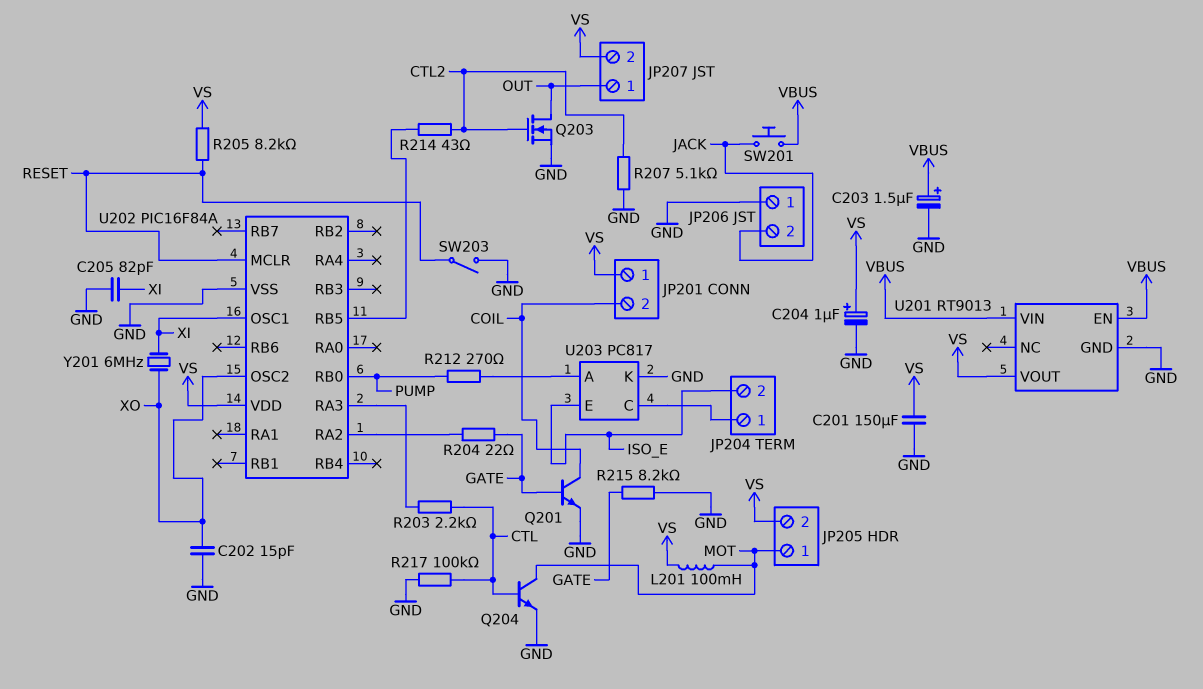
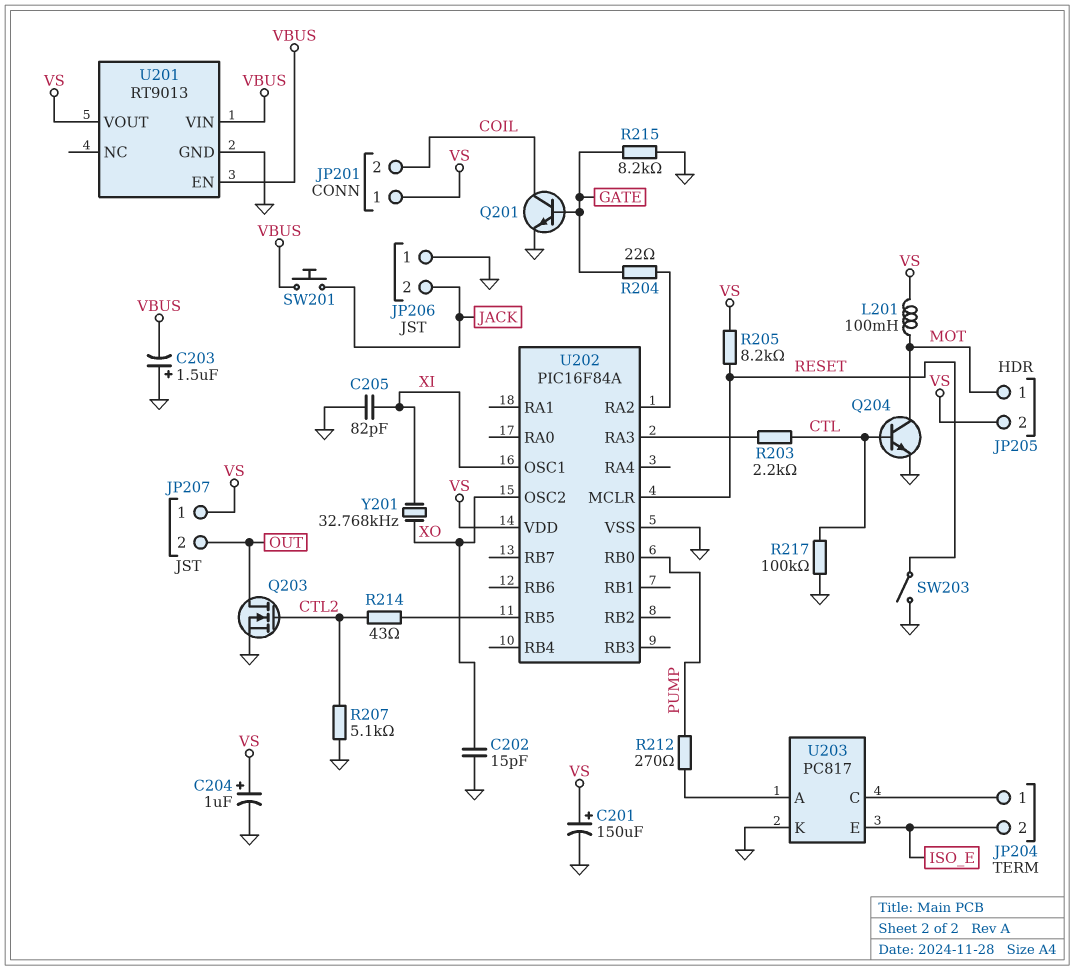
C201: 150uF (GND, VS) -> 150uF (plus VS, minus GND)
C203: 1.5uF (plus VBUS, minus GND) -> 1.5uF (plus GND, minus VBUS)
JP207 pin 1: OUT -> VS
JP207 pin 2: VS -> OUT
Y201: 6MHz (XI, XO) -> 32.768kHz (XI, XO)

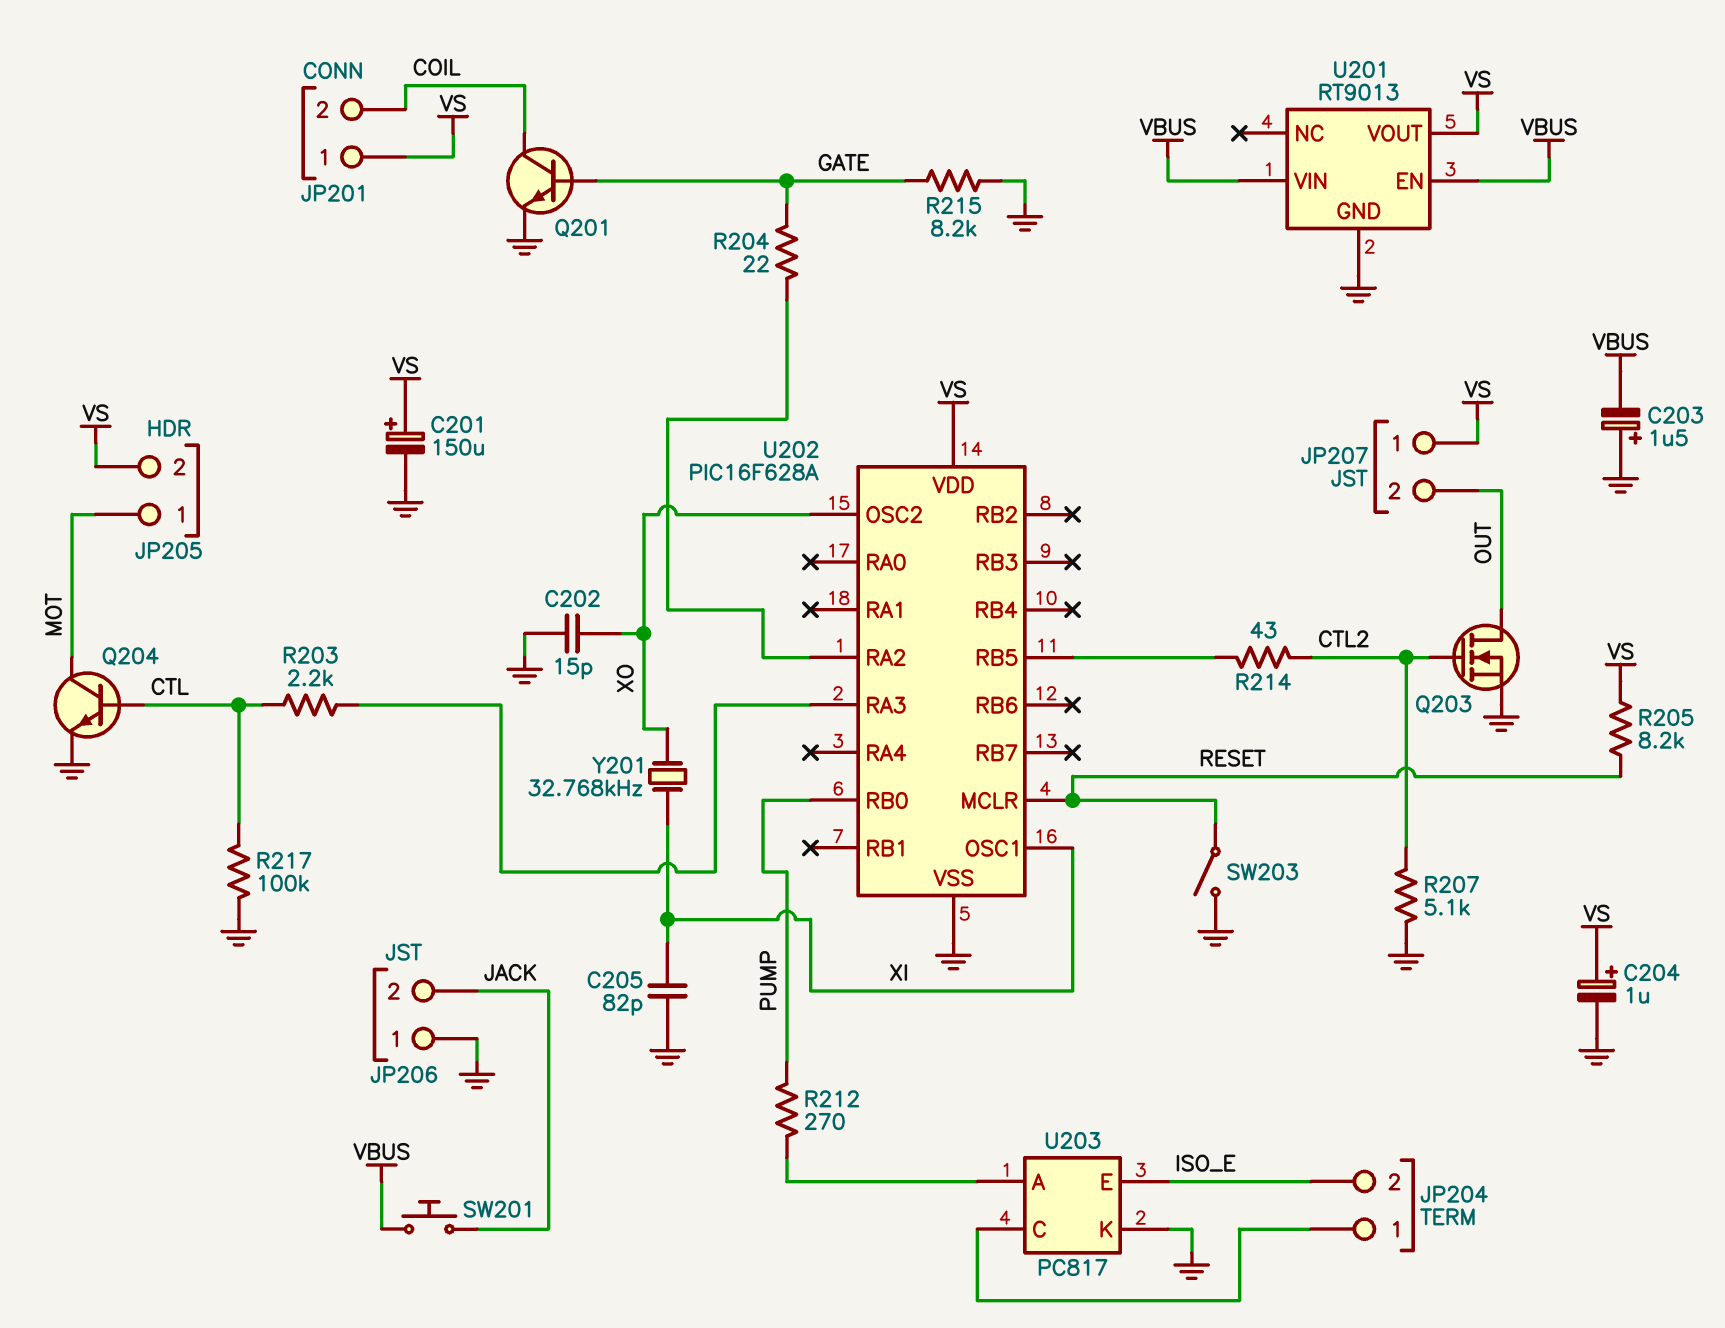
L201: 100mH (MOT, VS) -> none
U202: PIC16F84A -> PIC16F628A

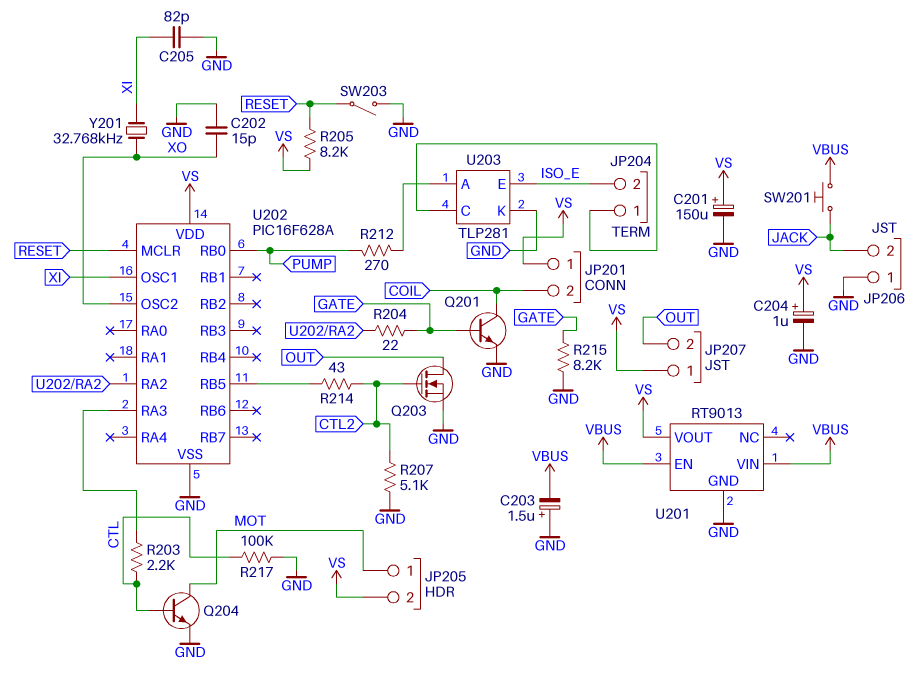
U203: PC817 -> TLP281

